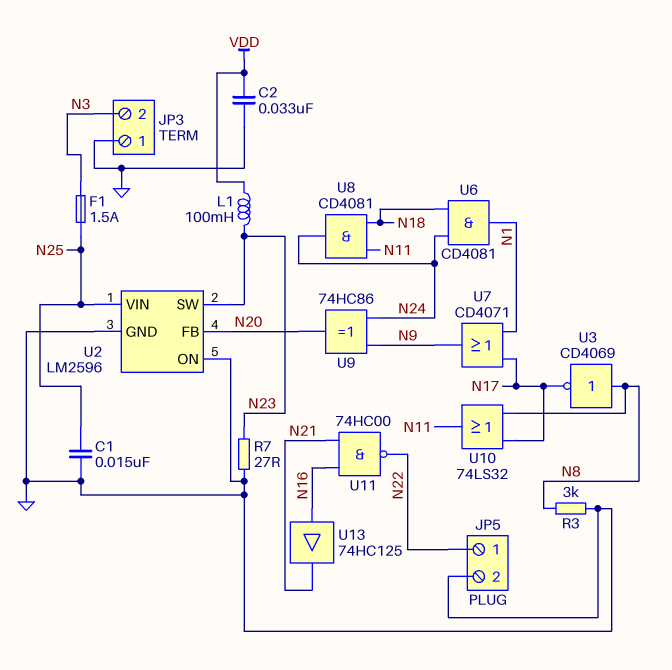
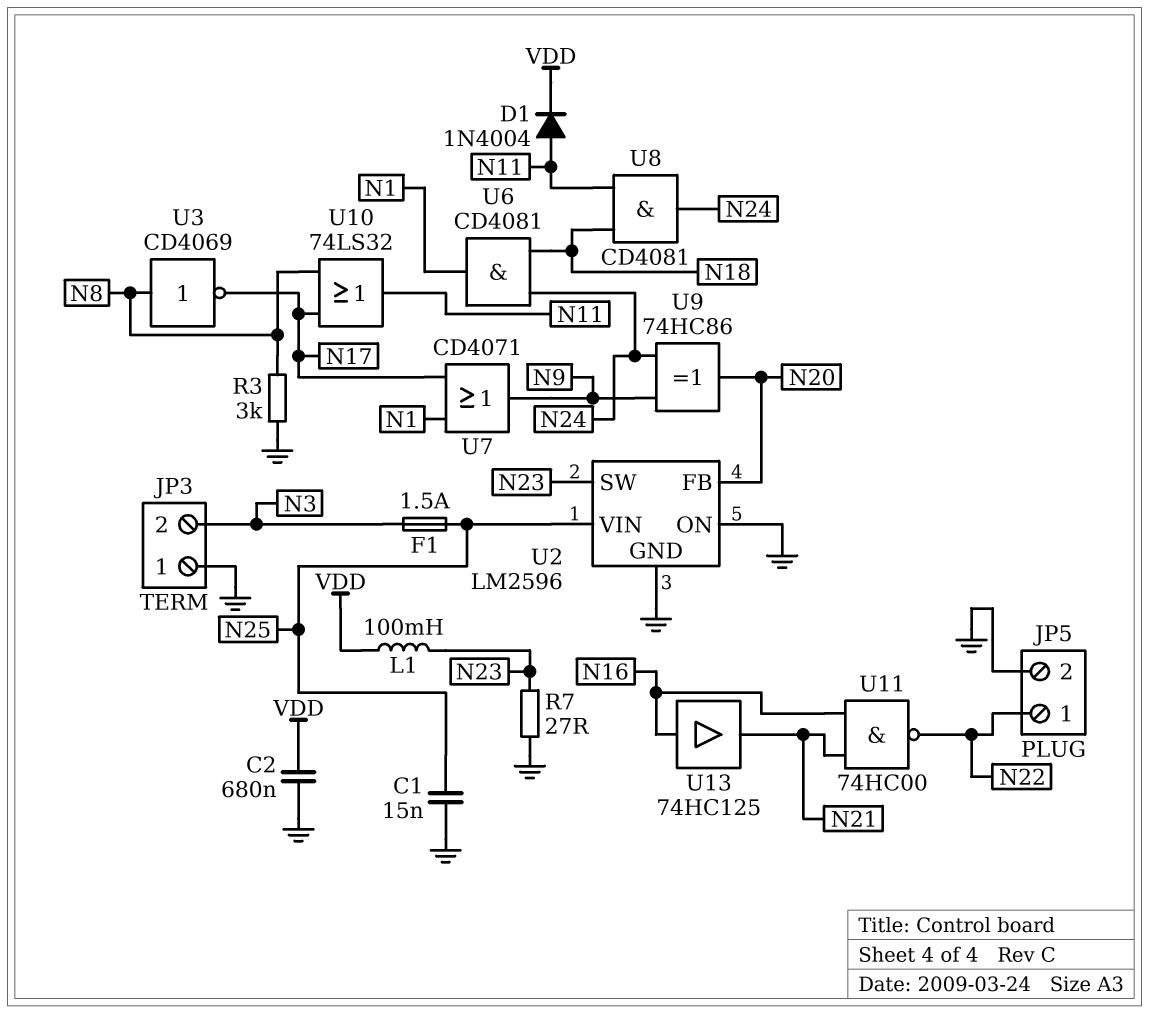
C2: 33nF (GND, VDD) -> 680nF (GND, VDD)
D1: none -> diode 1N4004 (A N11, K VDD)

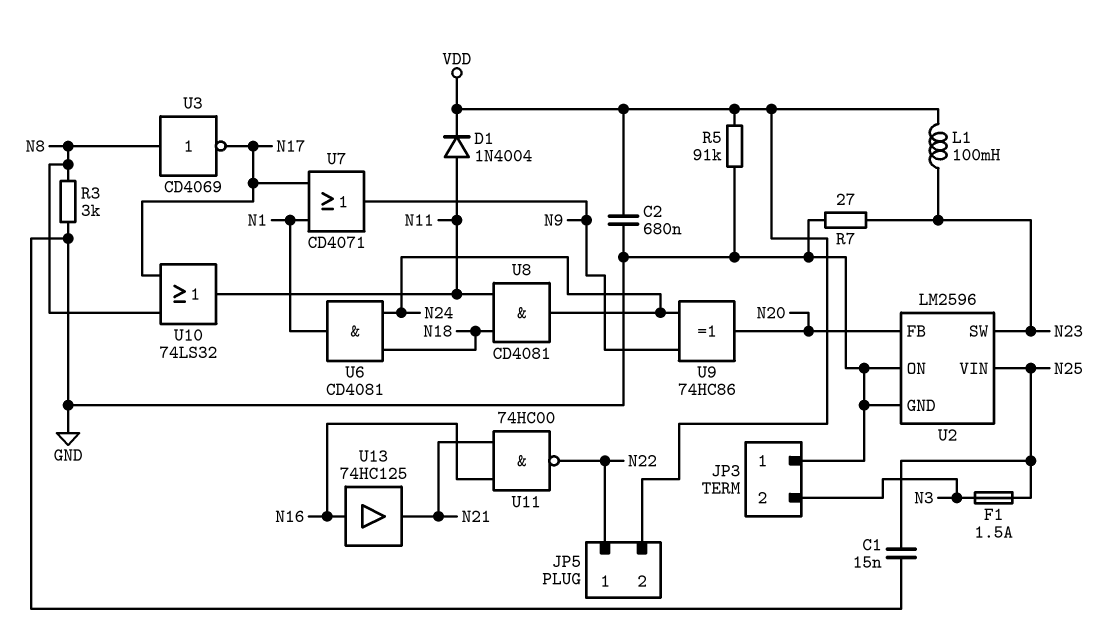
JP5 pin 2: GND -> VDD
R5: none -> 91k (GND, VDD)

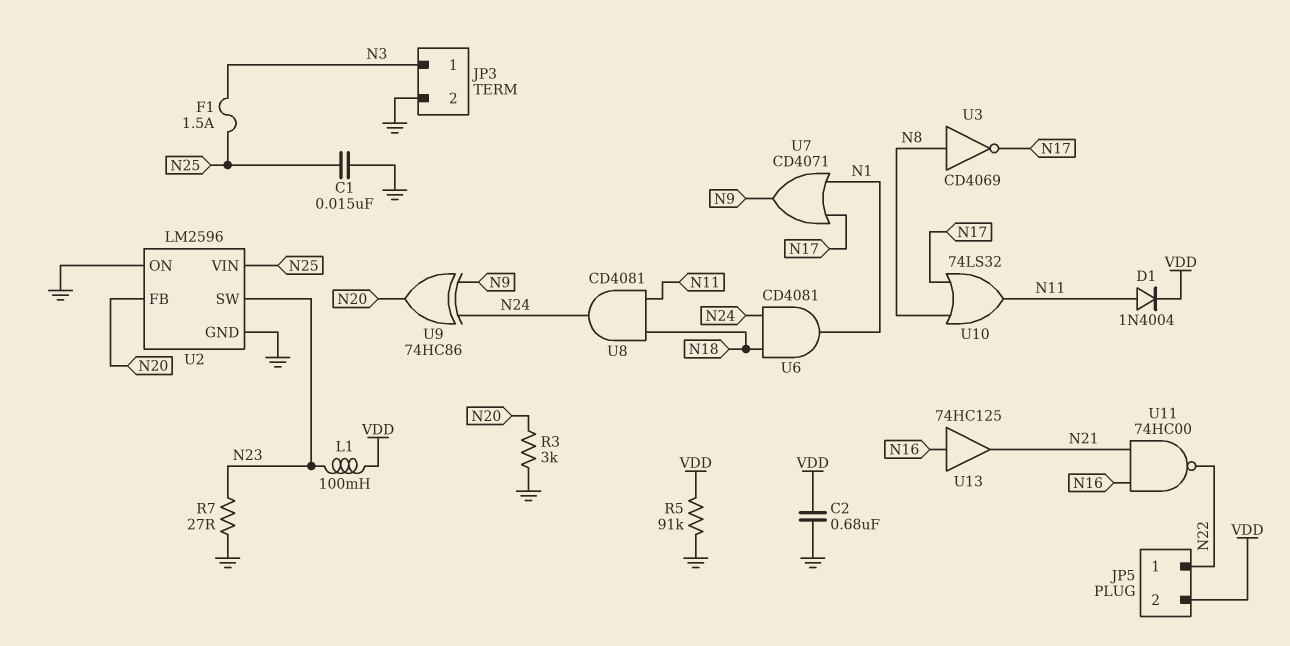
JP3 pin 1: GND -> N3
JP3 pin 2: N3 -> GND
R3: 3k (GND, N8) -> 3k (GND, N20)

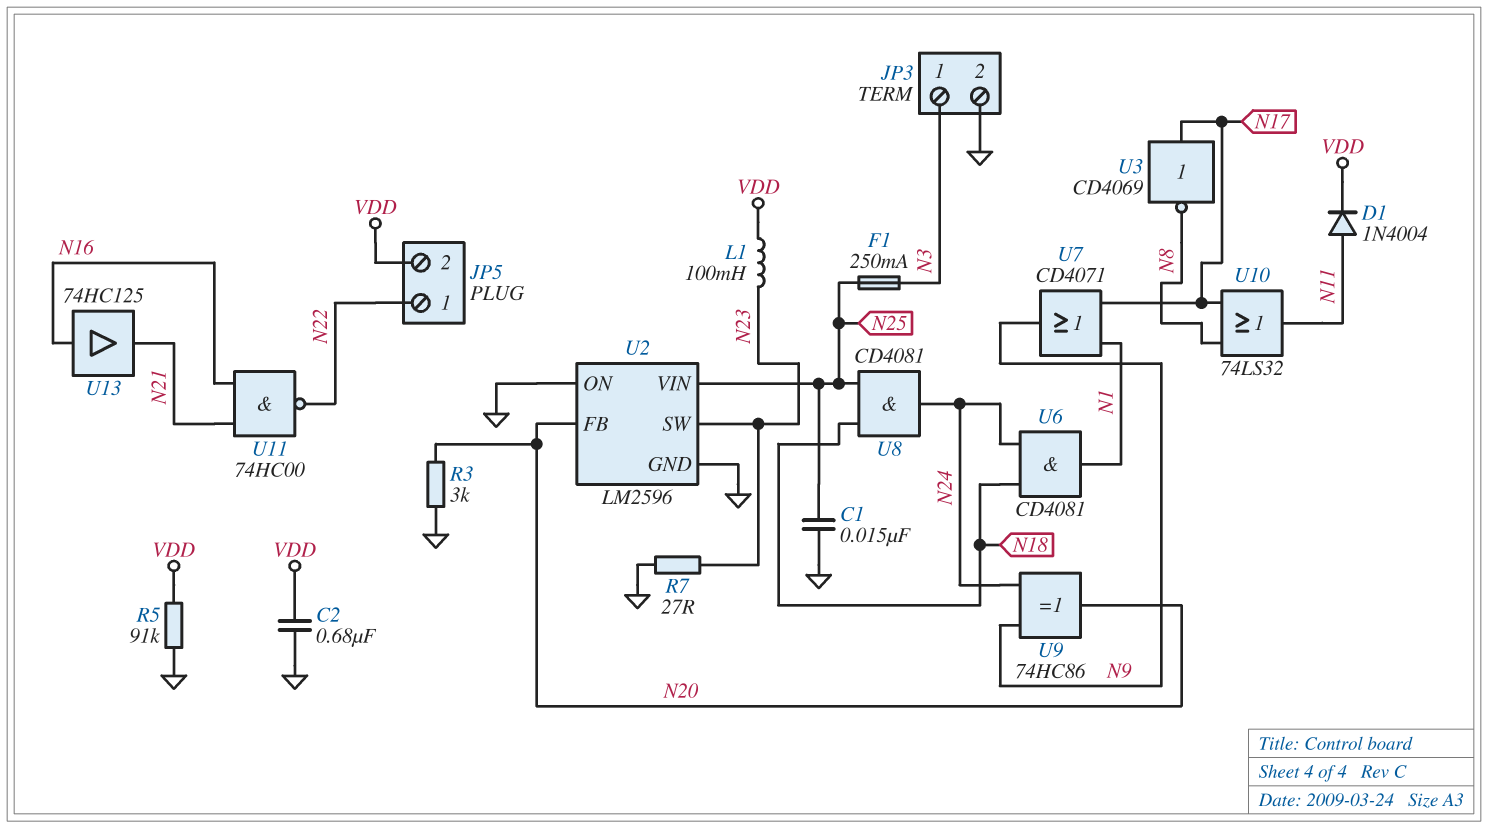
F1: 1.5A (N3, N25) -> 250mA (N3, N25)
U3: NOT CD4069 (in N8, out N17) -> NOT CD4069 (in N17, out N8)
U8: AND CD4081 (in N11, in N18, out N24) -> AND CD4081 (in N18, in N25, out N24)

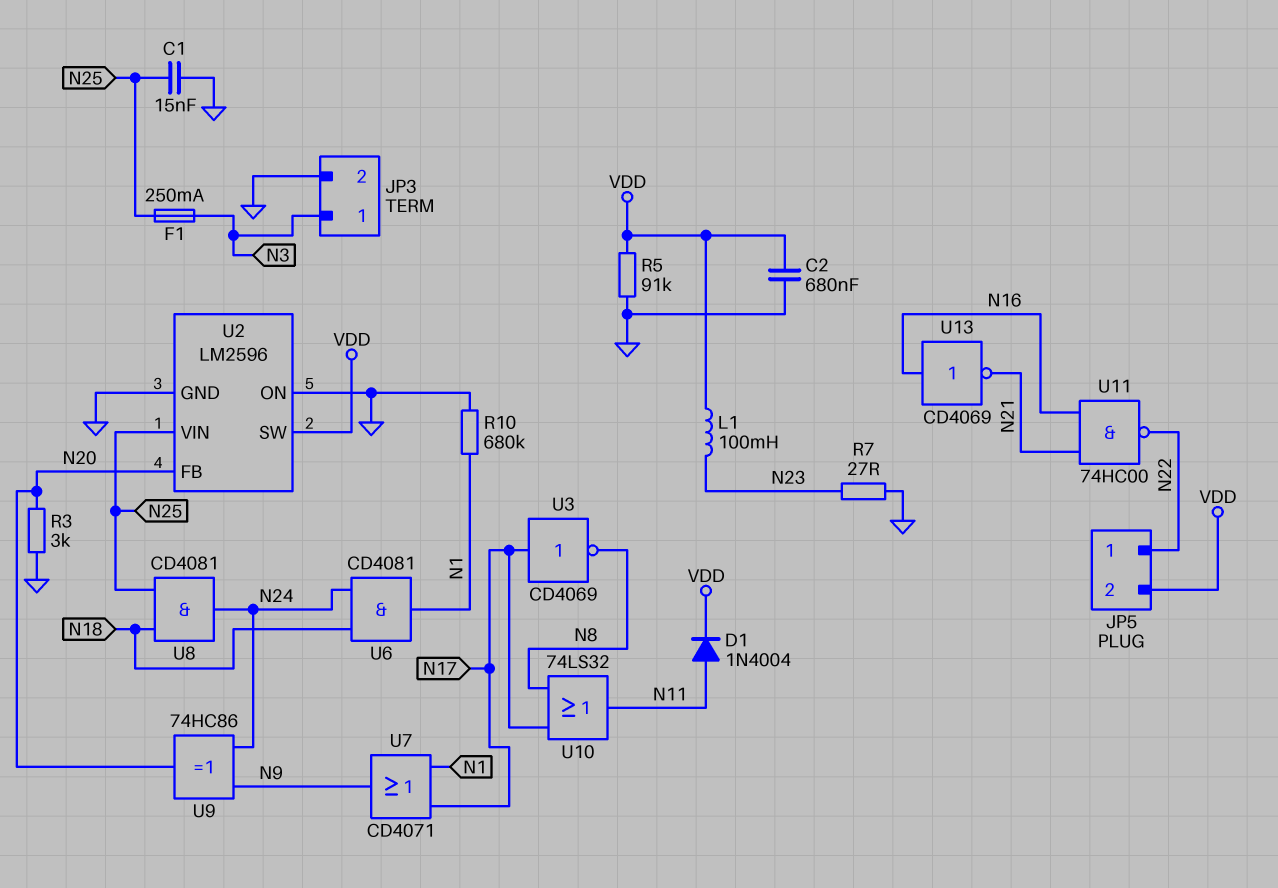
R10: none -> 680k (GND, N1)
U2 pin SW: N23 -> VDD
U13: buffer 74HC125 (in N16, out N21) -> NOT CD4069 (in N16, out N21)

